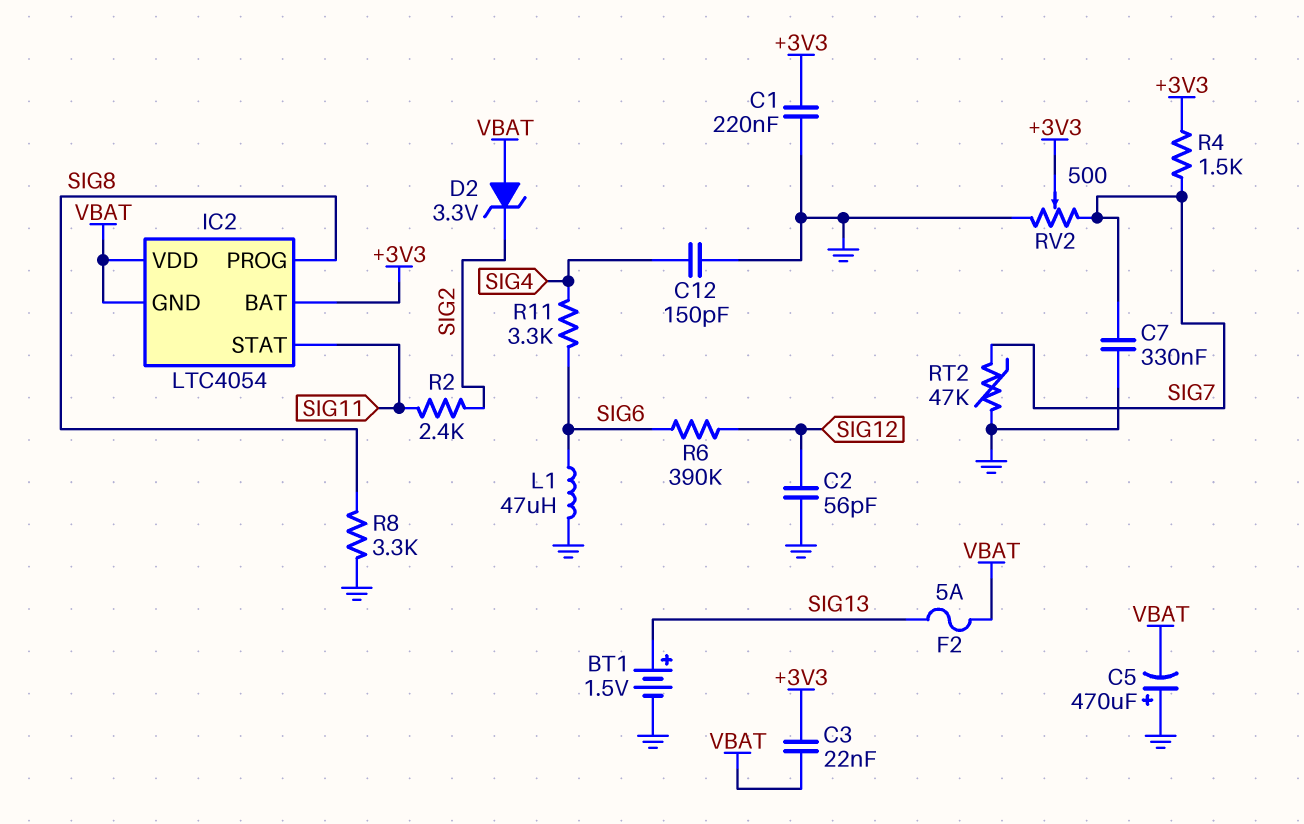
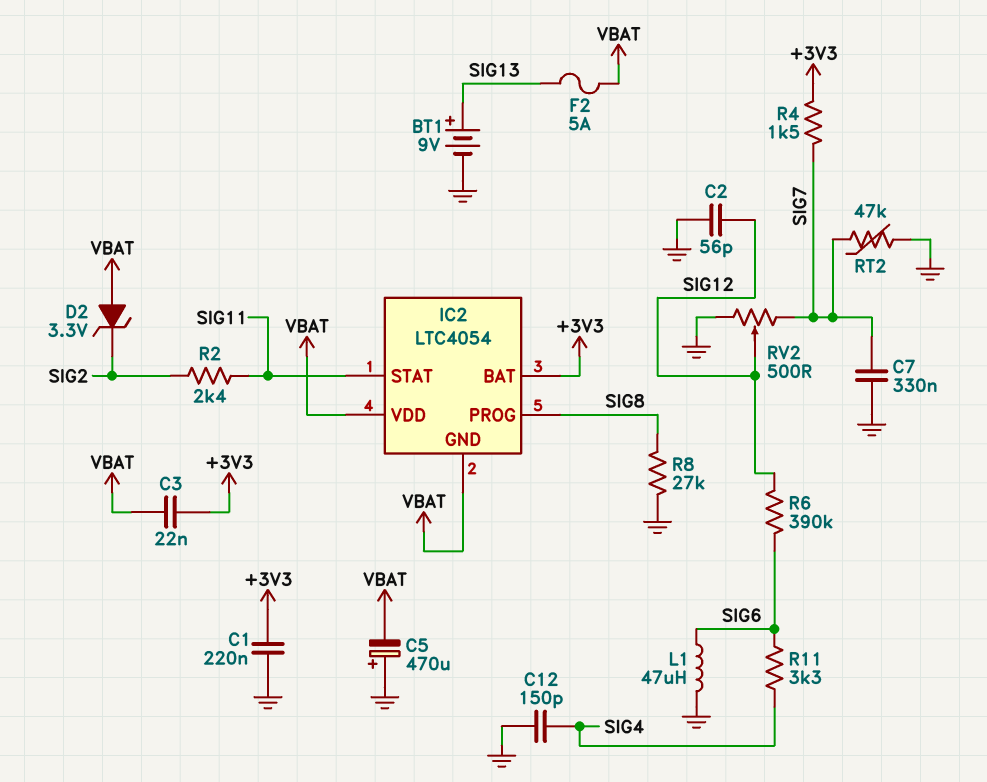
BT1: 1.5V (plus SIG13, minus GND) -> 9V (plus SIG13, minus GND)
R8: 3.3k (GND, SIG8) -> 27k (GND, SIG8)
RV2: 500 (GND, SIG7, wiper +3V3) -> 500 (GND, SIG7, wiper SIG12)

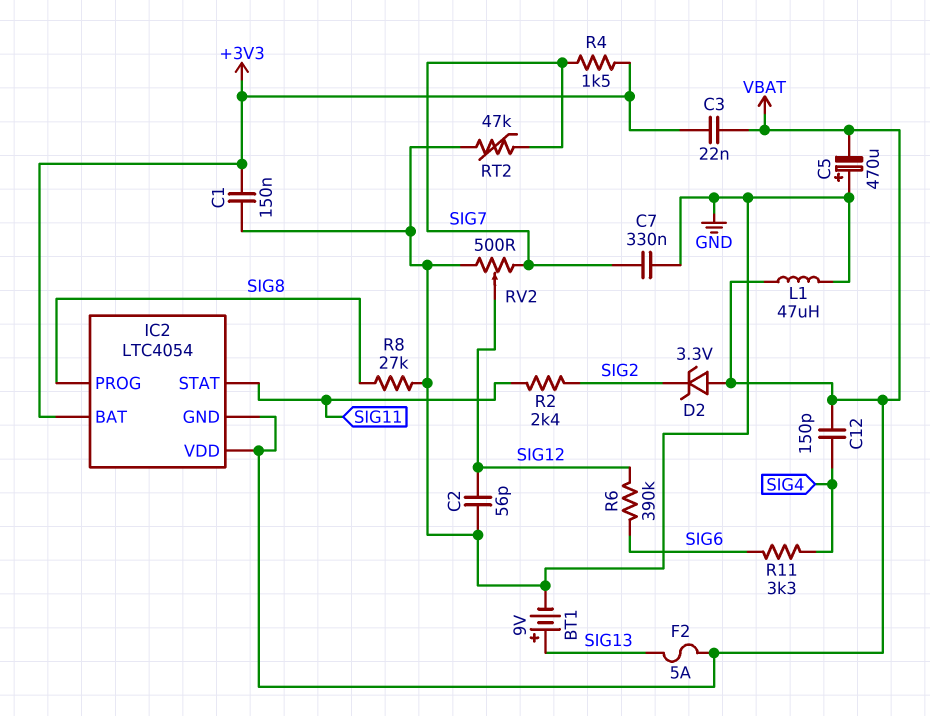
C1: 220nF (+3V3, GND) -> 150nF (+3V3, GND)
C12: 150pF (GND, SIG4) -> 150pF (SIG4, VBAT)
L1: 47uH (GND, SIG6) -> 47uH (GND, VBAT)

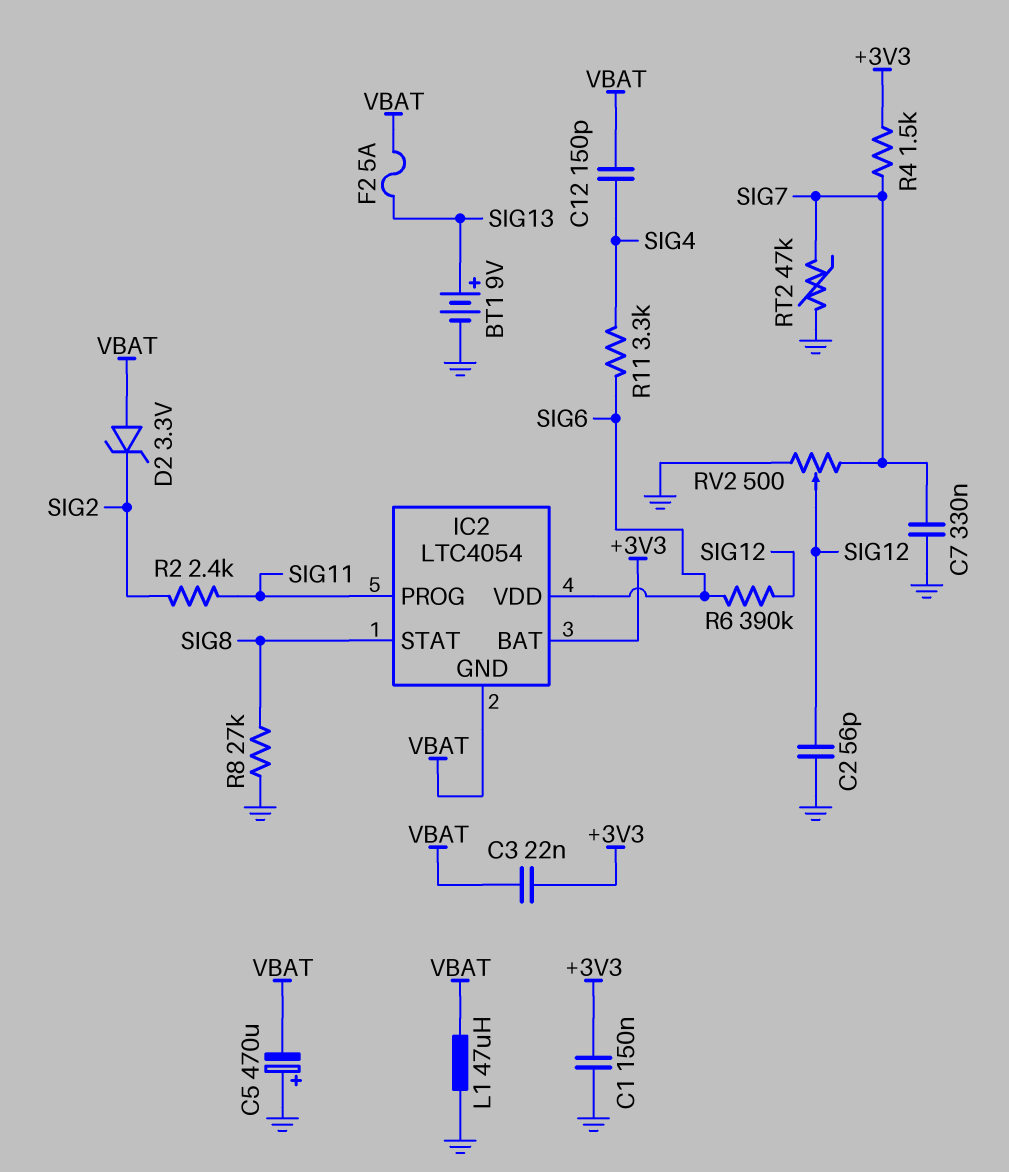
IC2 pin PROG: SIG8 -> SIG11
IC2 pin STAT: SIG11 -> SIG8
IC2 pin VDD: VBAT -> SIG6

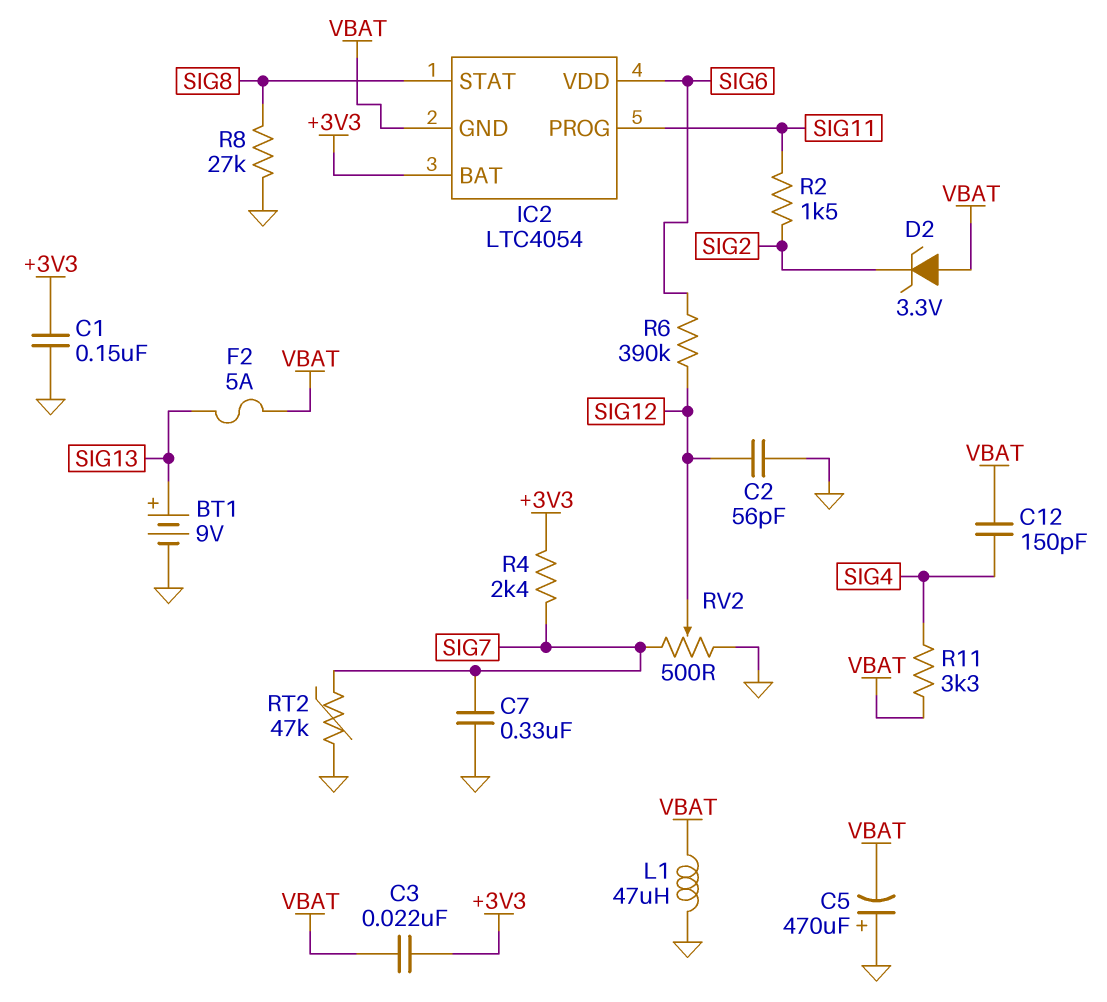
R2: 2.4k (SIG2, SIG11) -> 1.5k (SIG2, SIG11)
R4: 1.5k (+3V3, SIG7) -> 2.4k (+3V3, SIG7)
R11: 3.3k (SIG4, SIG6) -> 3.3k (SIG4, VBAT)

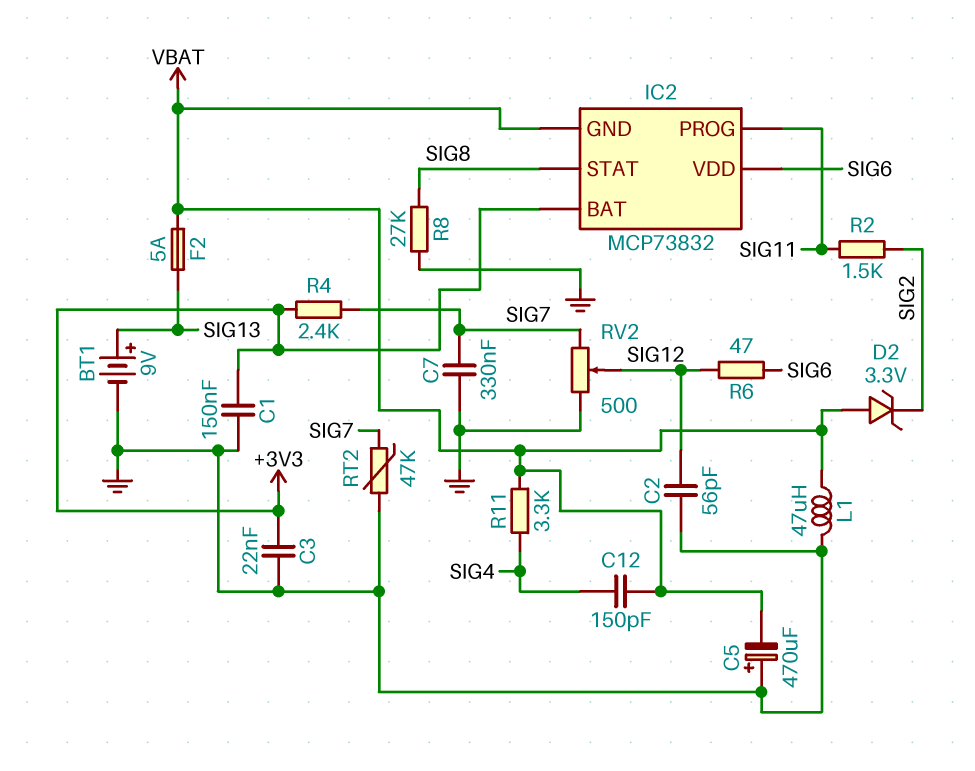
C3: 22nF (+3V3, VBAT) -> 22nF (+3V3, GND)
IC2: LTC4054 -> MCP73832
R6: 390k (SIG6, SIG12) -> 47 (SIG6, SIG12)

